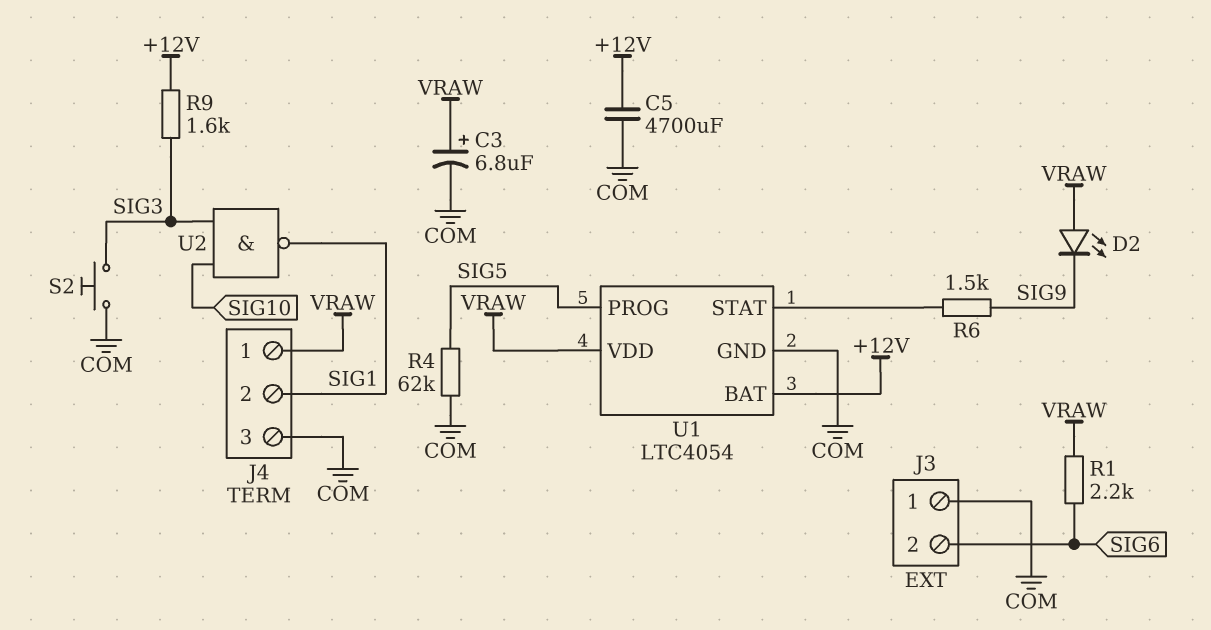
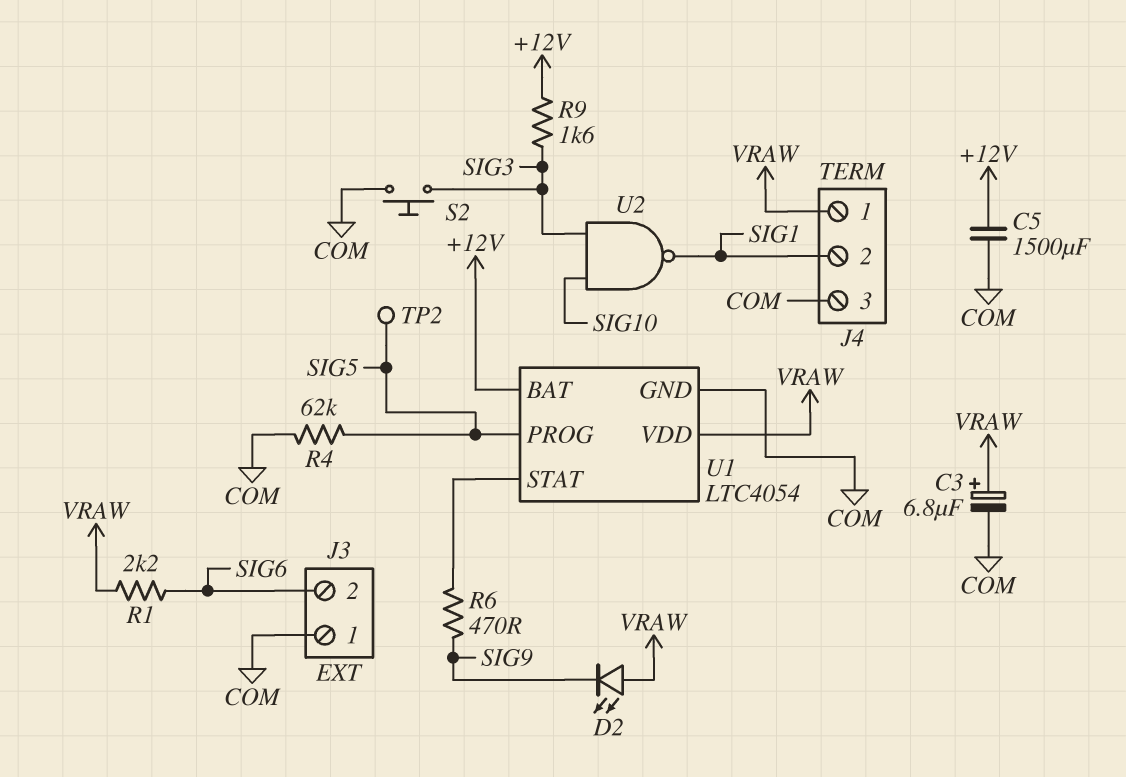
C5: 4700uF (+12V, COM) -> 1500uF (+12V, COM)
R6: 1.5k (SIG9, U1/STAT) -> 470 (SIG9, U1/STAT)
TP2: none -> test point (SIG5)

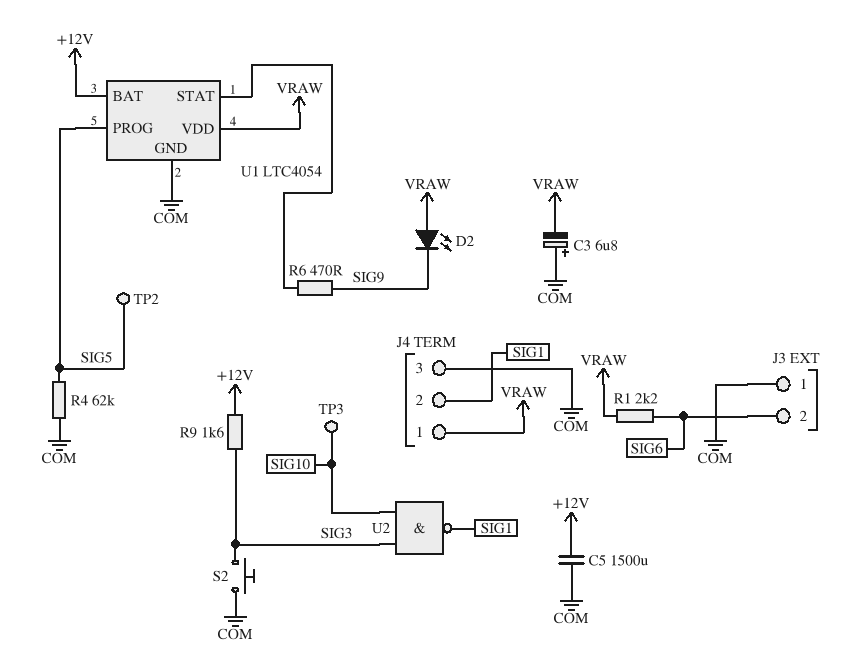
C3: 6.8uF (plus VRAW, minus COM) -> 6.8uF (plus COM, minus VRAW)
TP3: none -> test point (SIG10)

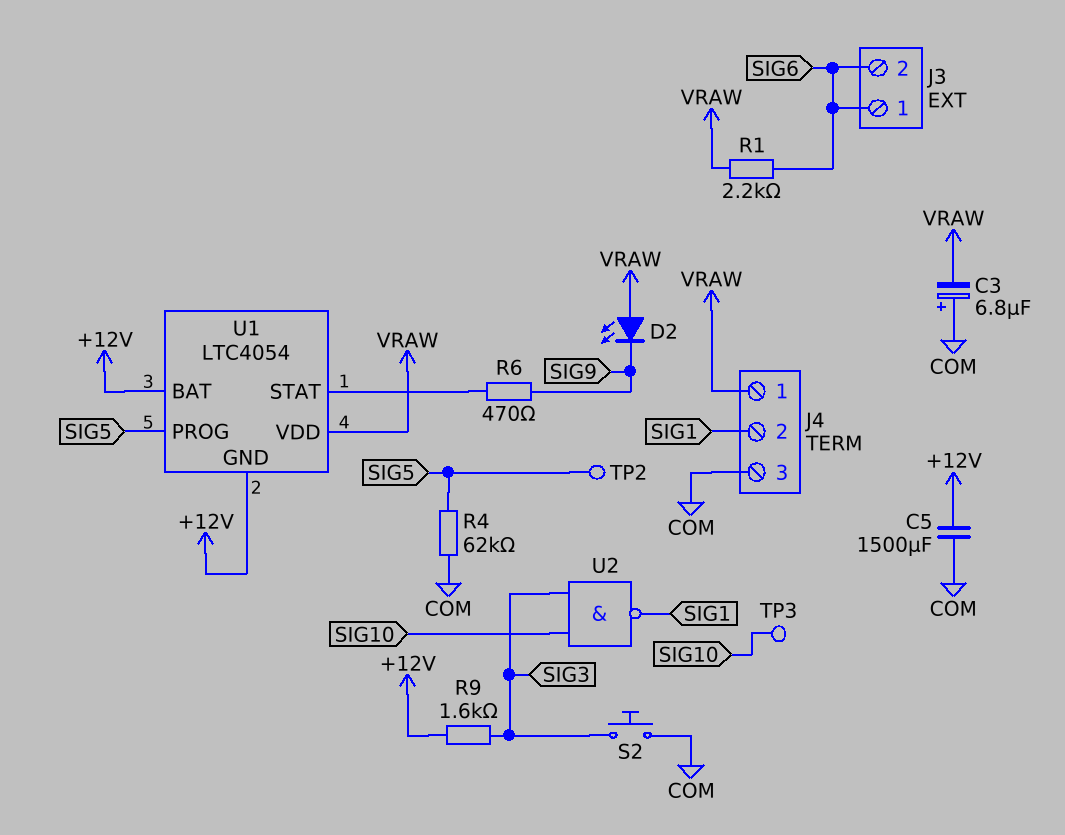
J3 pin 1: COM -> SIG6
U1 pin GND: COM -> +12V

